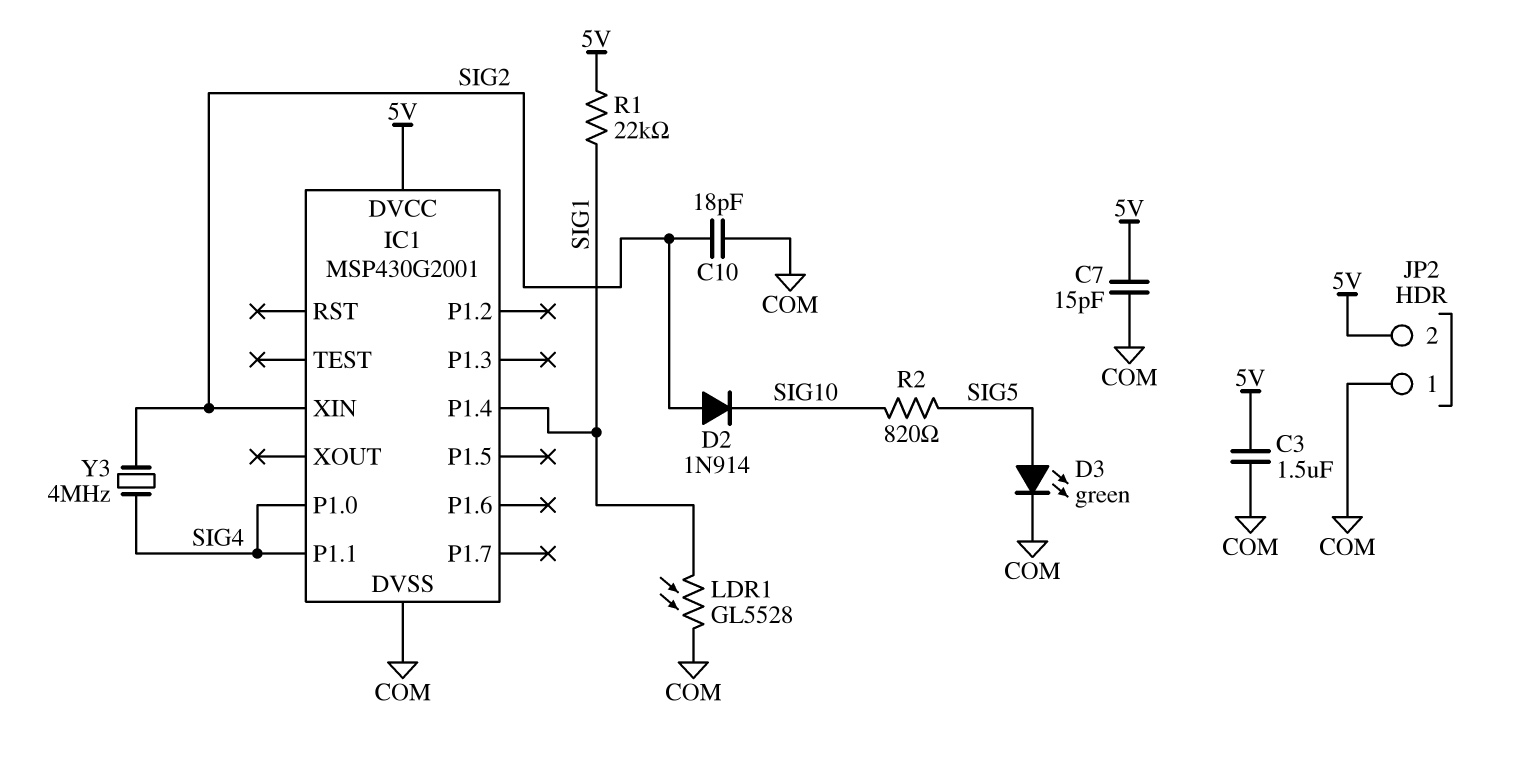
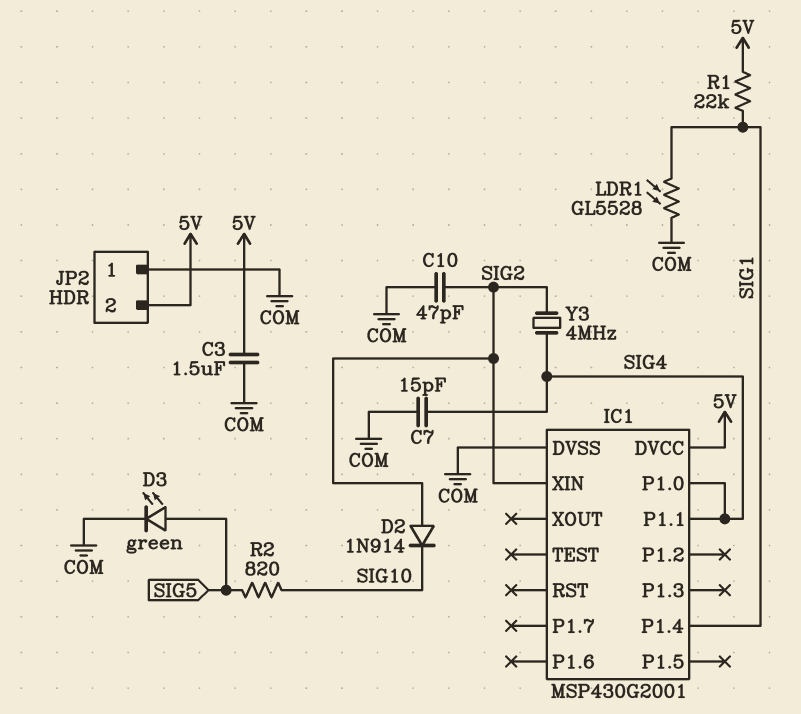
C7: 15pF (5V, COM) -> 15pF (COM, SIG4)
C10: 18pF (COM, SIG2) -> 47pF (COM, SIG2)

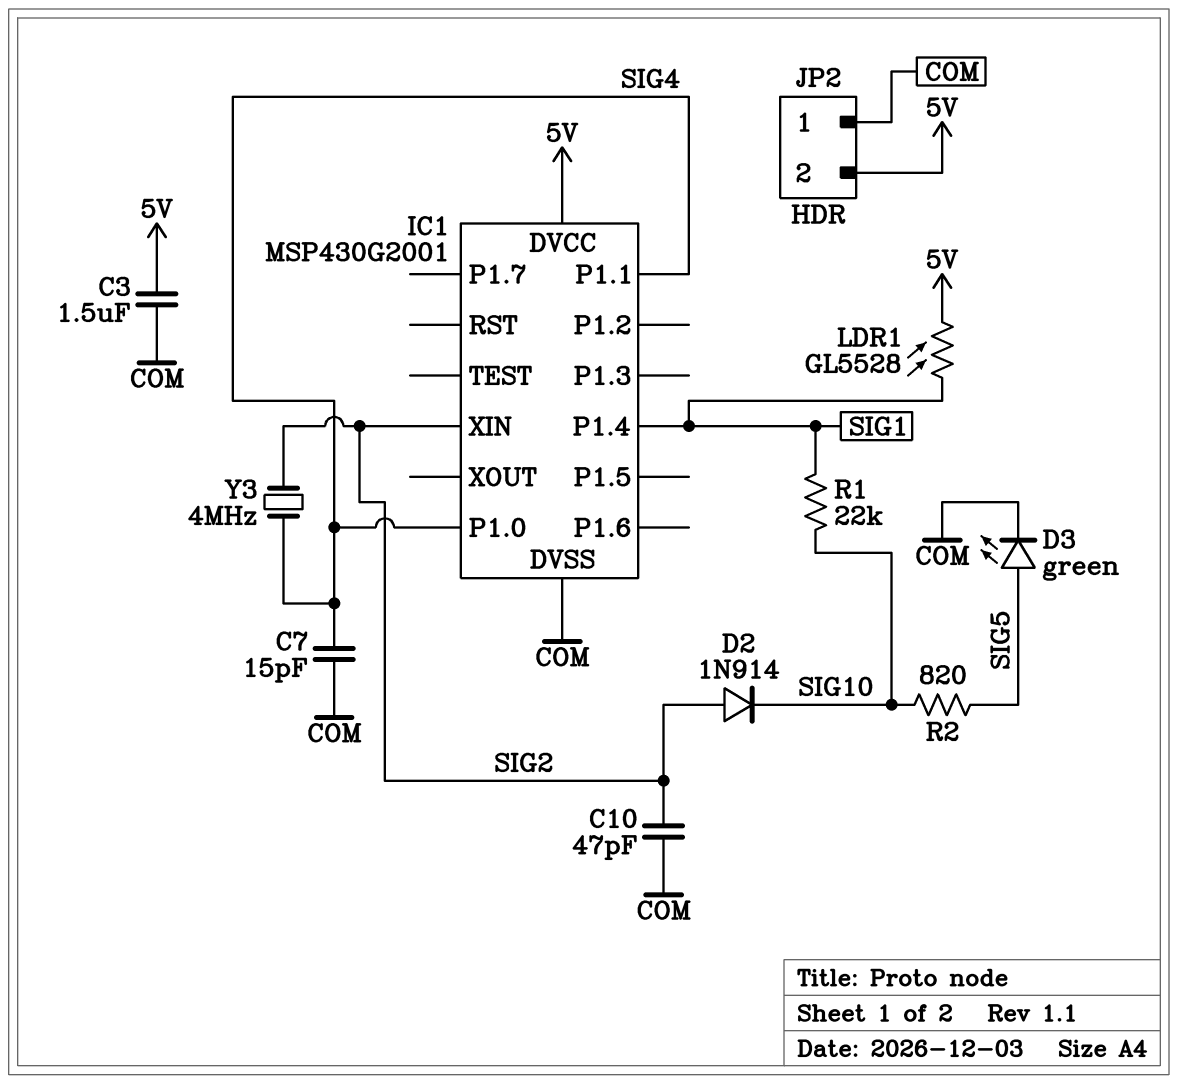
LDR1: GL5528 (COM, SIG1) -> GL5528 (5V, SIG1)
R1: 22k (5V, SIG1) -> 22k (SIG1, SIG10)

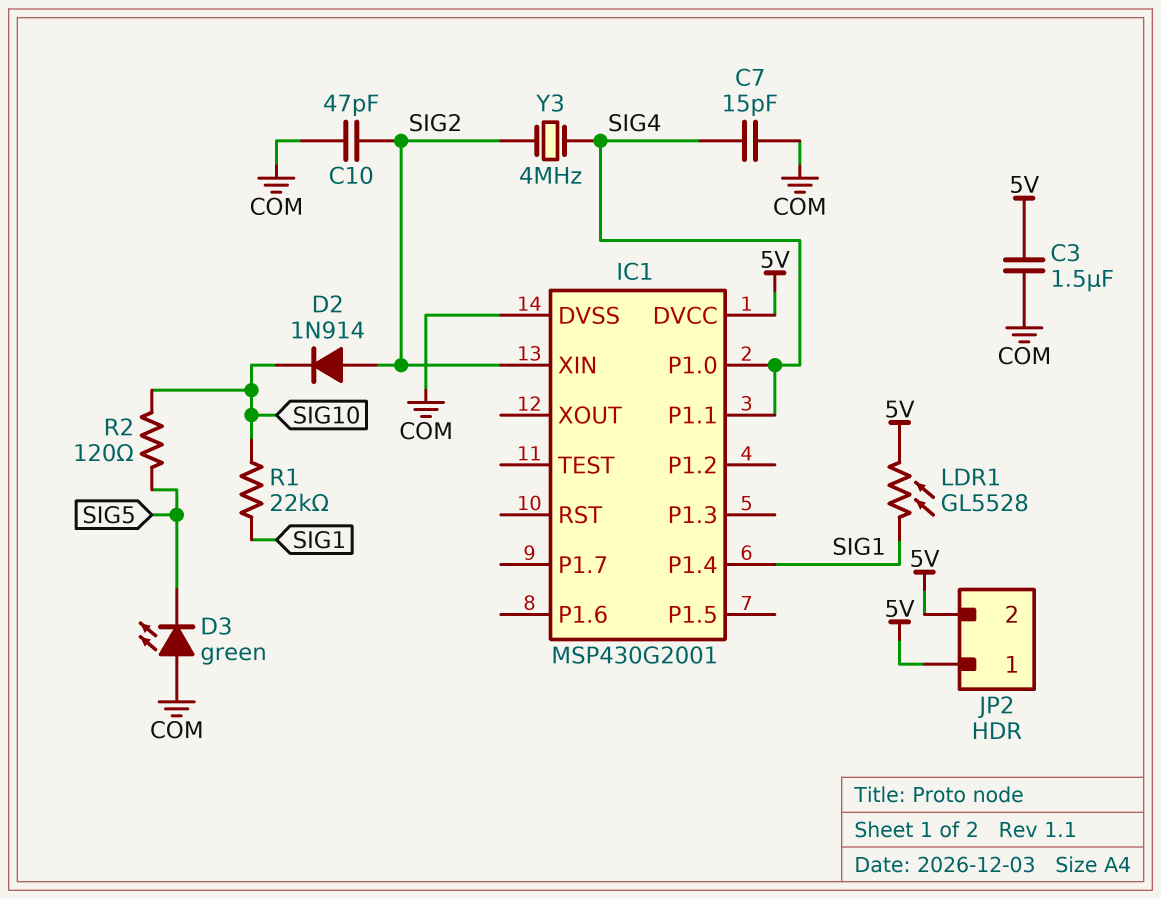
D3: LED green (A SIG5, K COM) -> LED green (A COM, K SIG5)
JP2 pin 1: COM -> 5V
R2: 820 (SIG5, SIG10) -> 120 (SIG5, SIG10)

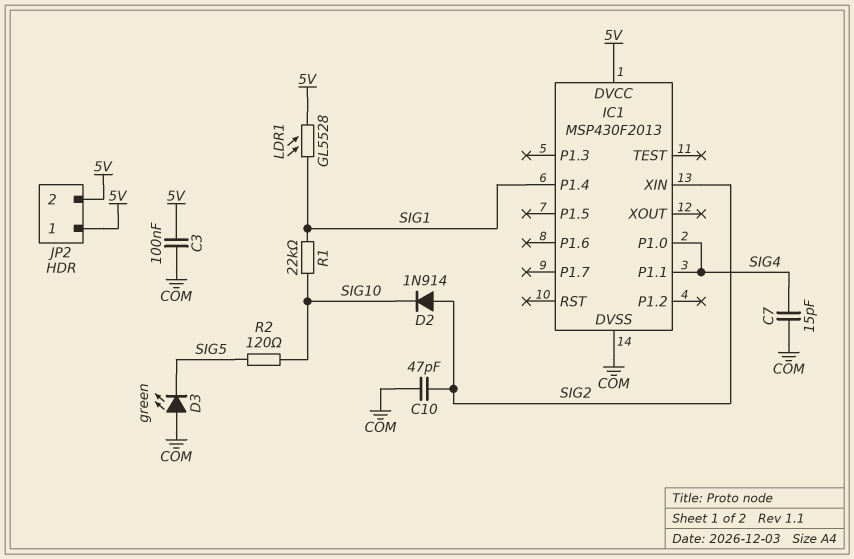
C3: 1.5uF (5V, COM) -> 100nF (5V, COM)
IC1: MSP430G2001 -> MSP430F2013
Y3: 4MHz (SIG2, SIG4) -> none

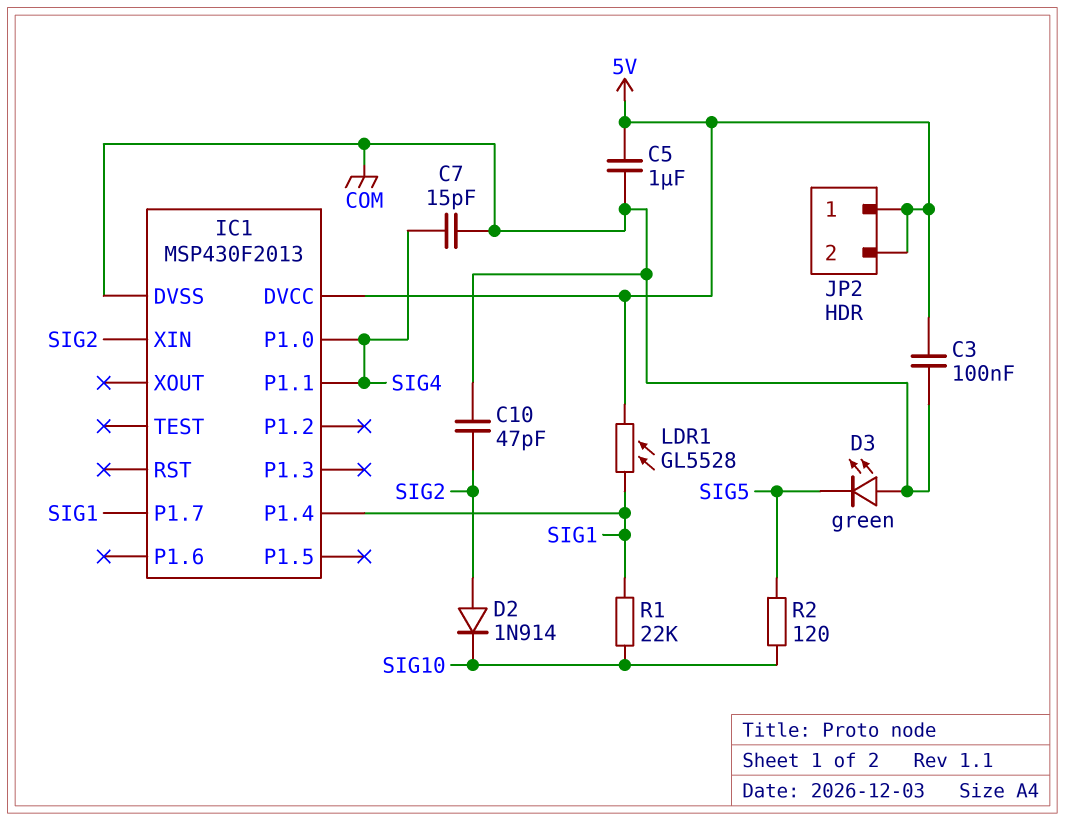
C5: none -> 1uF (5V, COM)
IC1 pin P1.7: none -> SIG1

